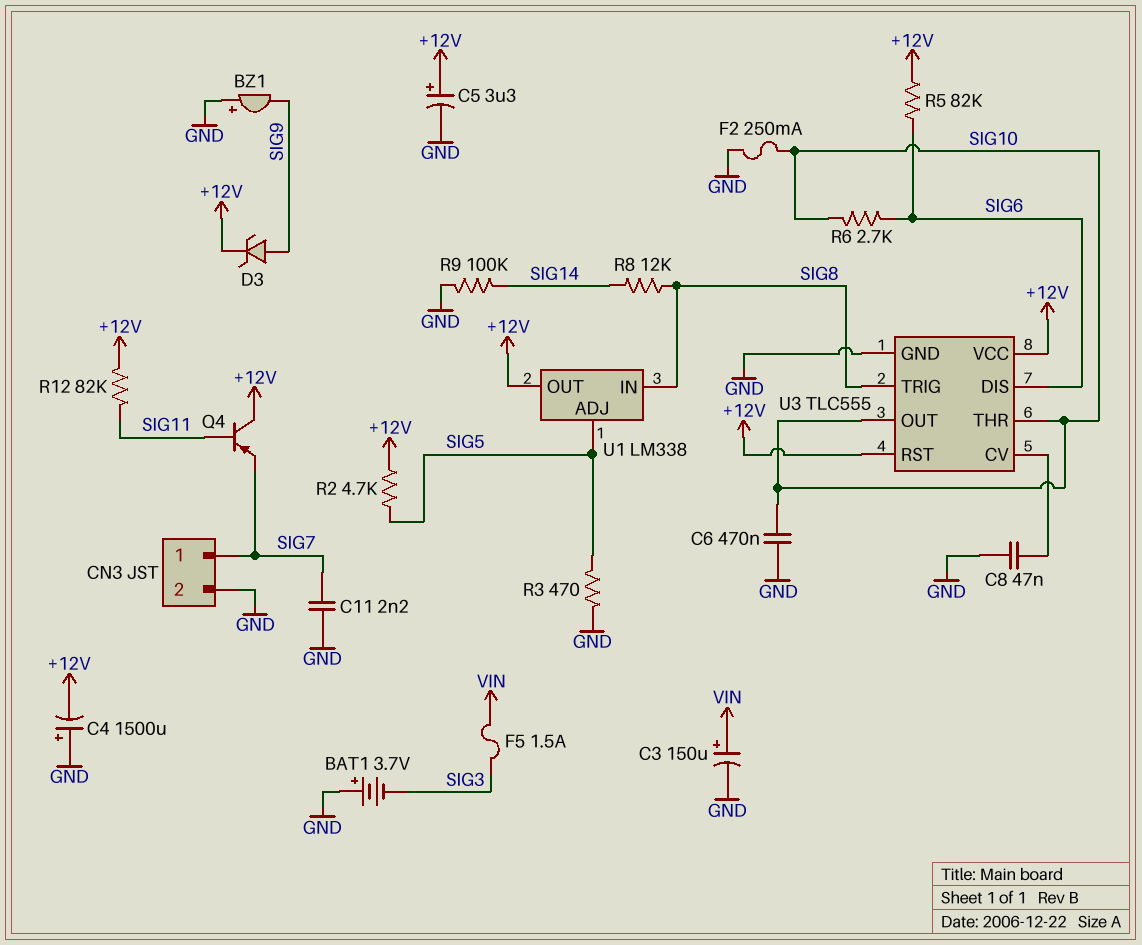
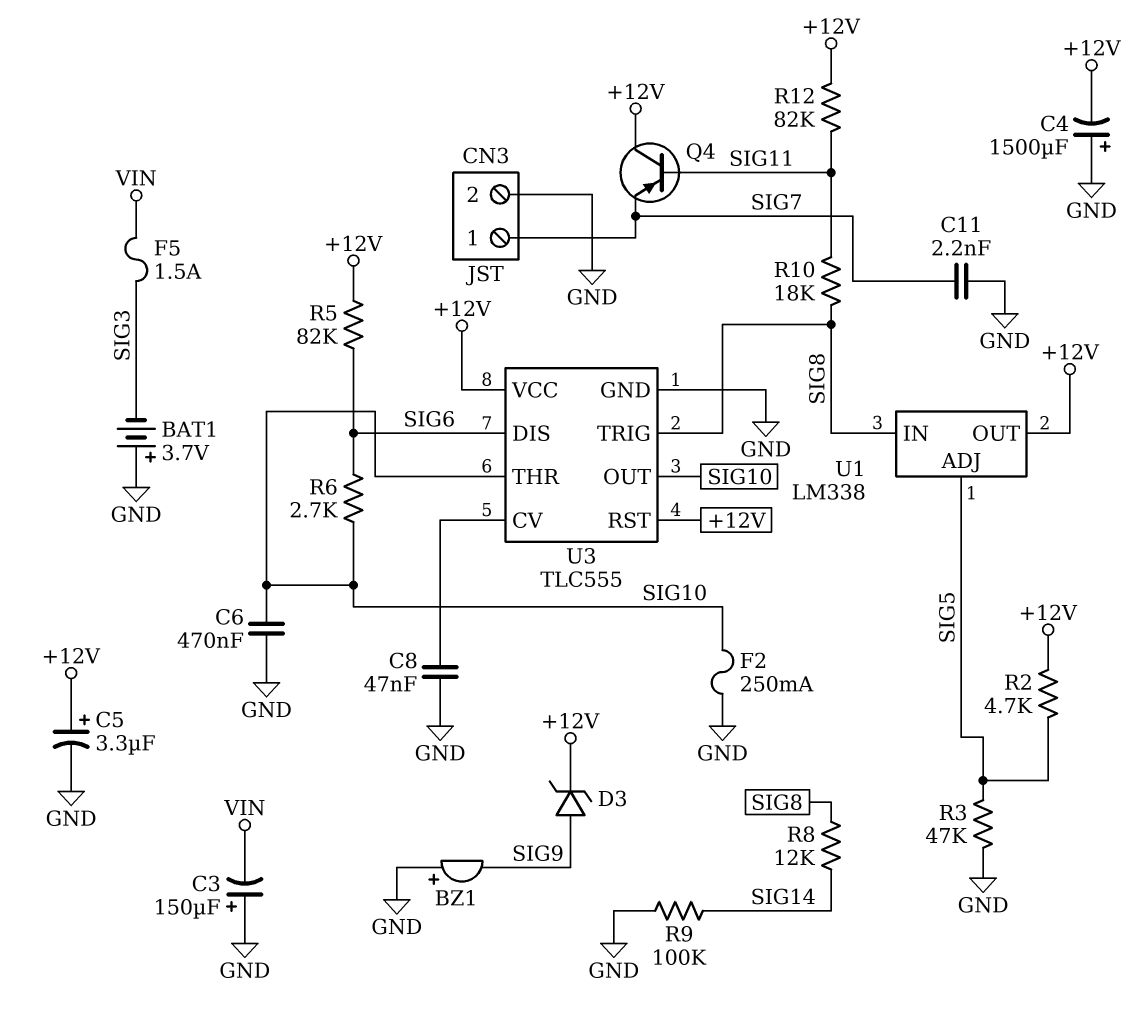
C3: 150uF (plus VIN, minus GND) -> 150uF (plus GND, minus VIN)
R3: 470 (GND, SIG5) -> 47k (GND, SIG5)
R10: none -> 18k (SIG8, SIG11)

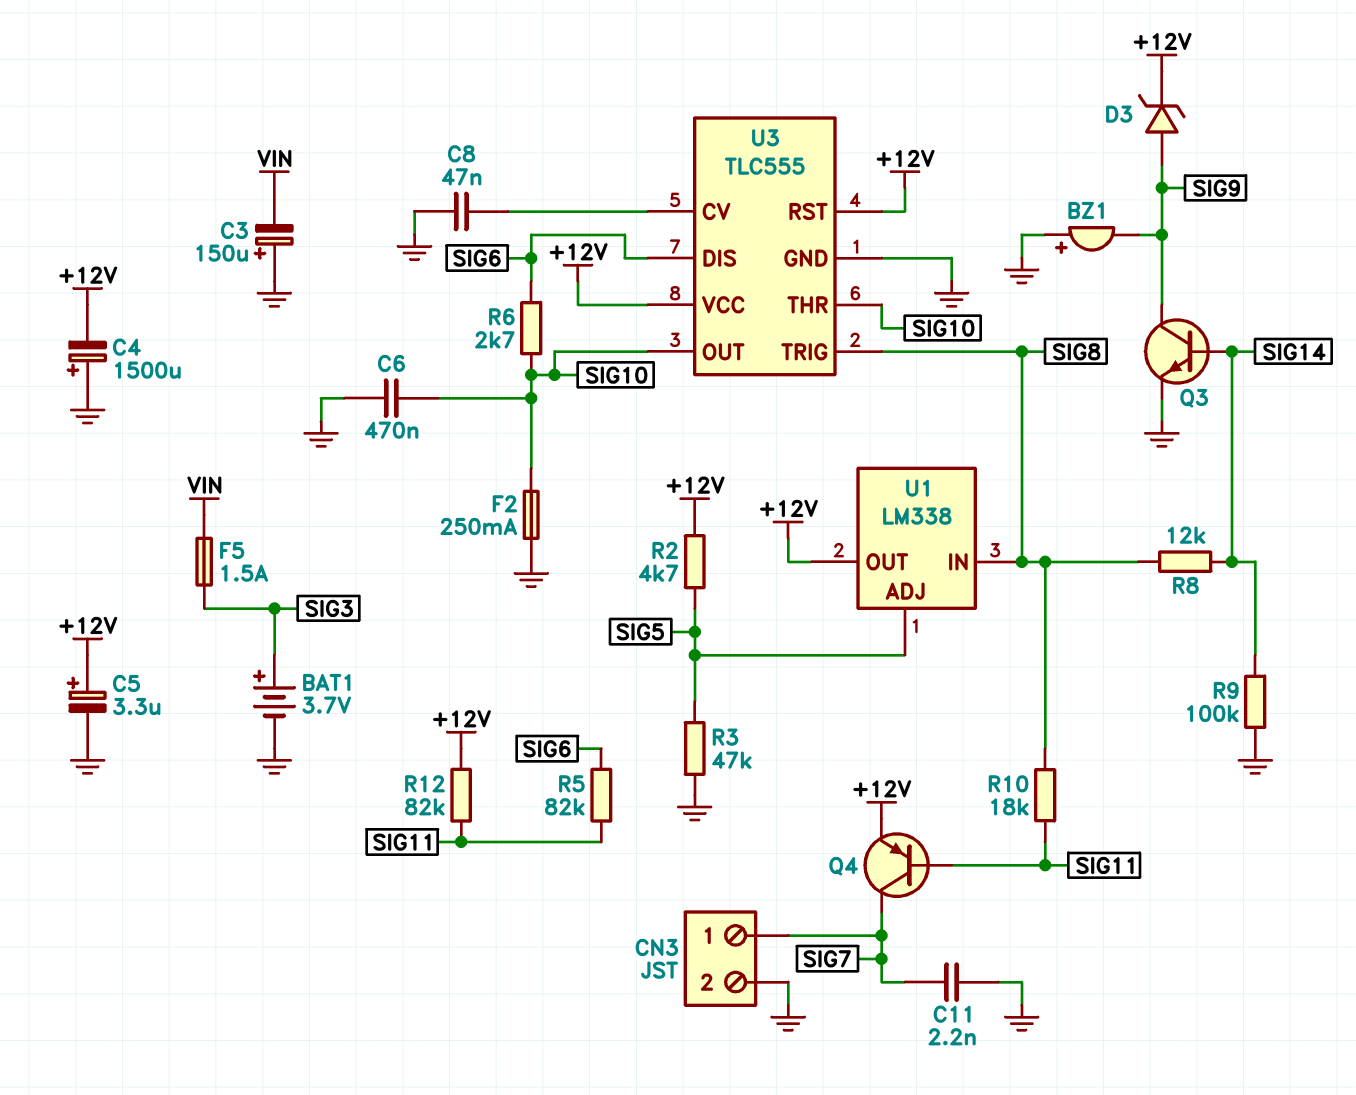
BAT1: 3.7V (plus GND, minus SIG3) -> 3.7V (plus SIG3, minus GND)
Q3: none -> NPN (B SIG14, C SIG9, E GND)
Q4: PNP (B SIG11, C +12V, E SIG7) -> PNP (B SIG11, C SIG7, E +12V)
R5: 82k (+12V, SIG6) -> 82k (SIG6, SIG11)

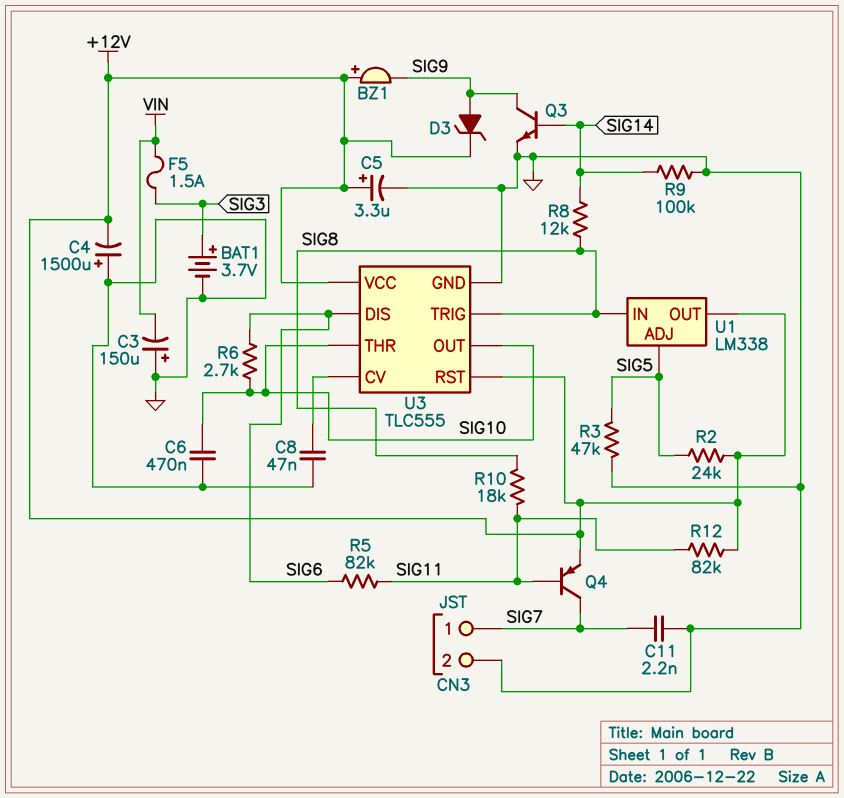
BZ1: buzzer (plus GND, minus SIG9) -> buzzer (plus +12V, minus SIG9)
F2: 250mA (GND, SIG10) -> none
R2: 4.7k (+12V, SIG5) -> 24k (+12V, SIG5)

